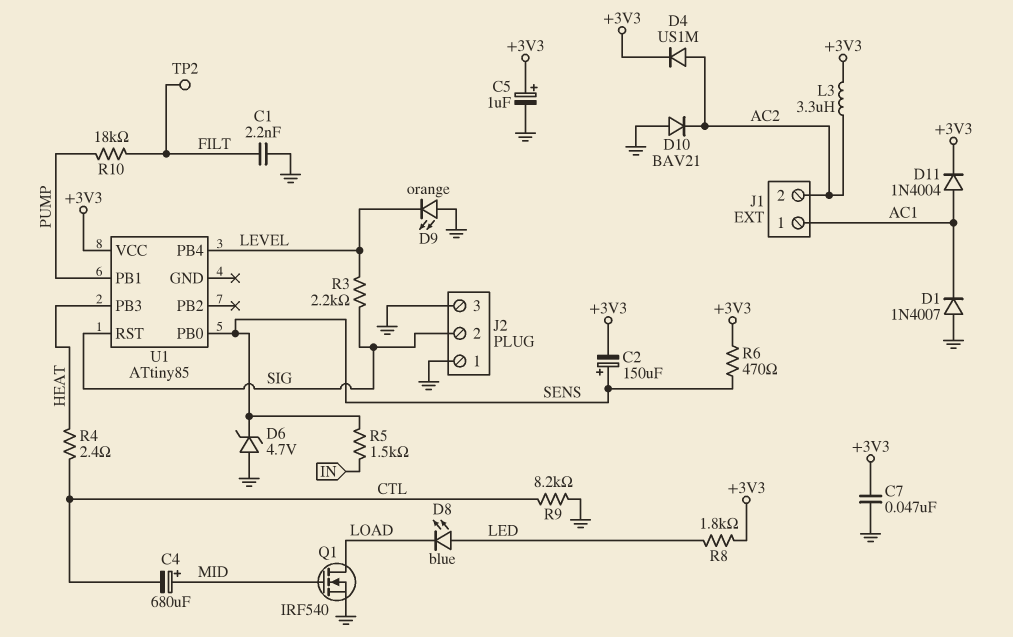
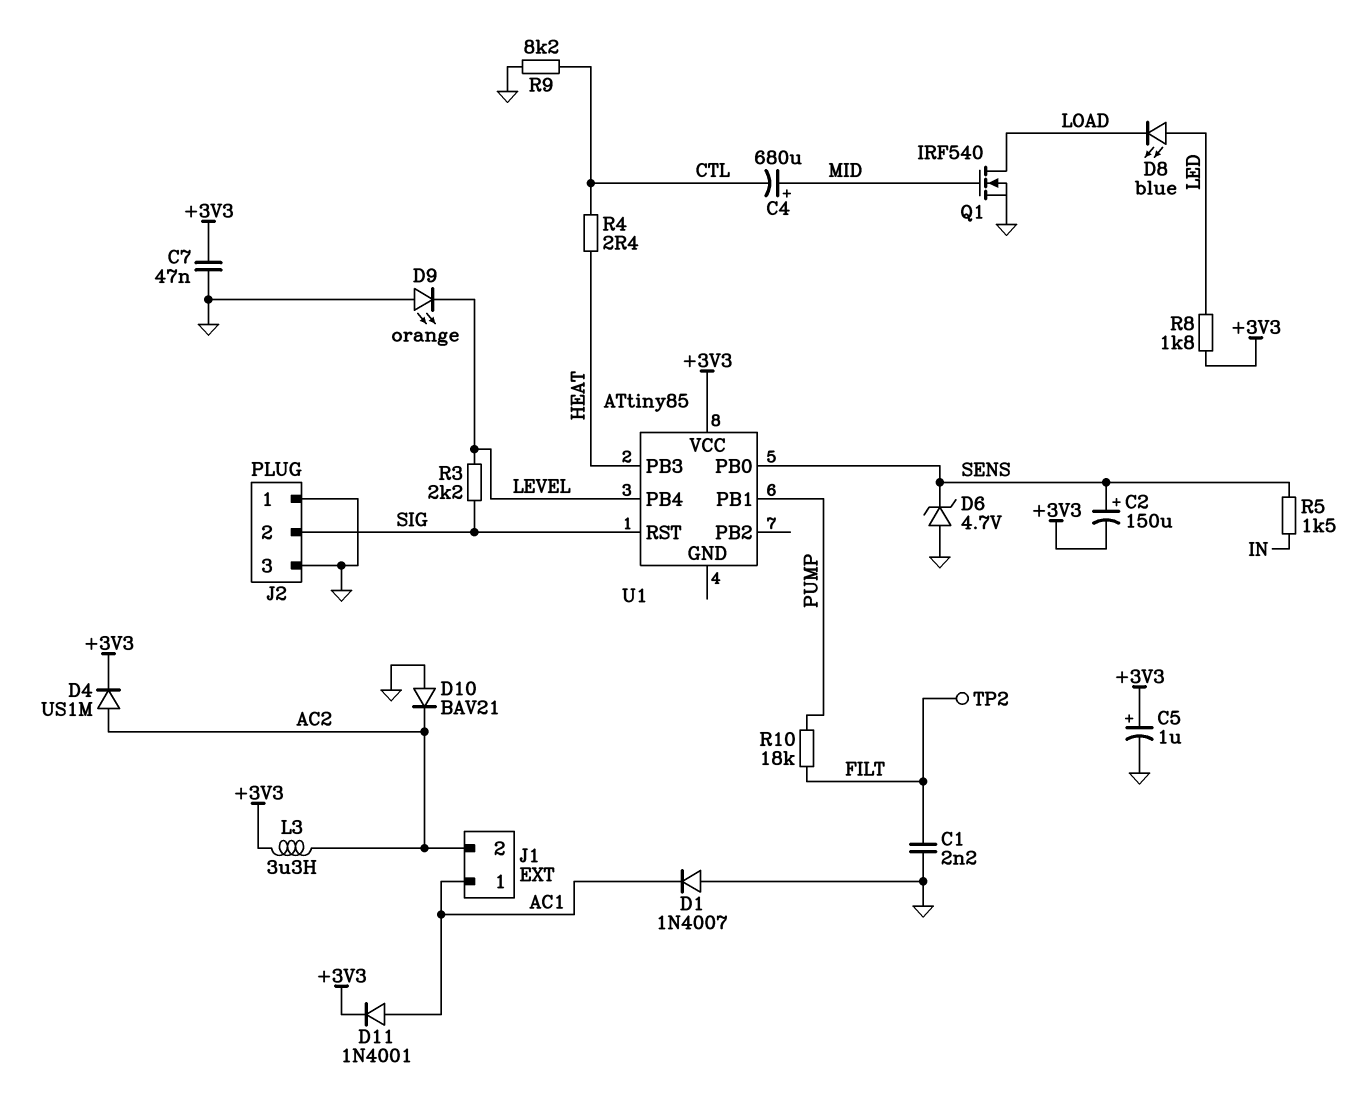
D11: diode 1N4004 (A AC1, K +3V3) -> diode 1N4001 (A AC1, K +3V3)
R6: 470 (+3V3, SENS) -> none

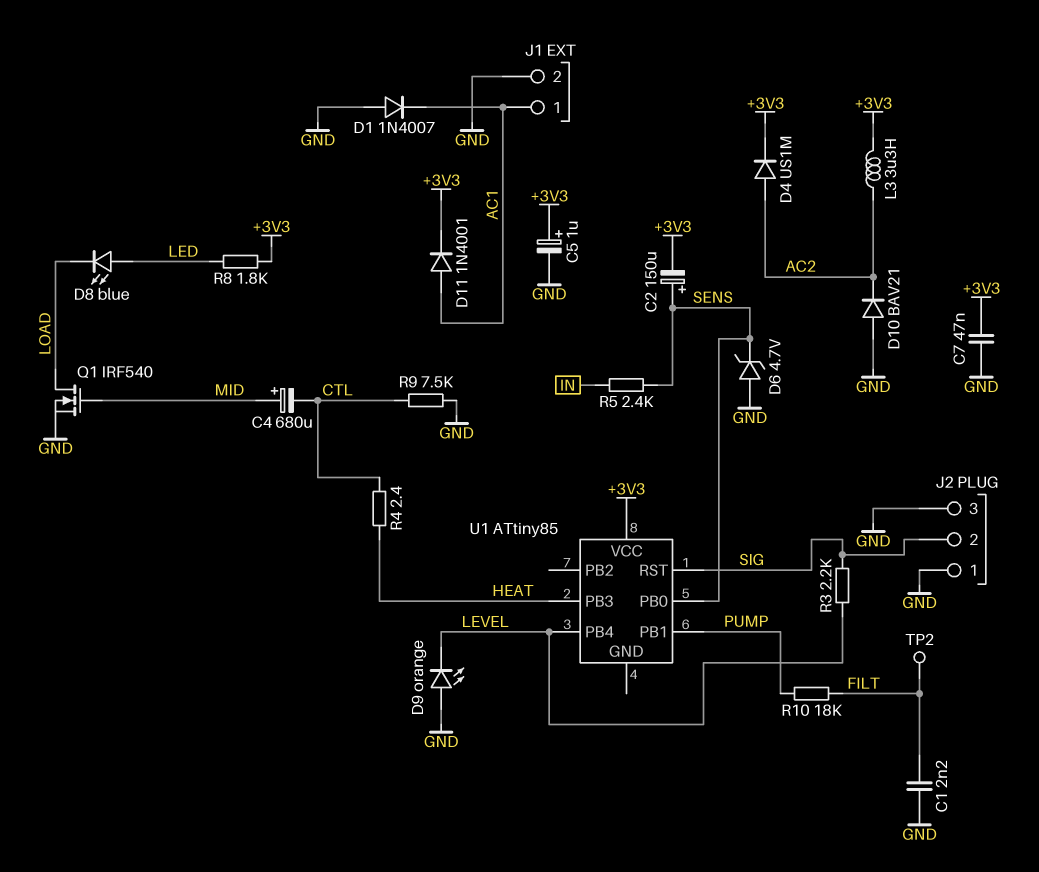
J1 pin 2: AC2 -> GND
R5: 1.5k (IN, SENS) -> 2.4k (IN, SENS)
R9: 8.2k (CTL, GND) -> 7.5k (CTL, GND)

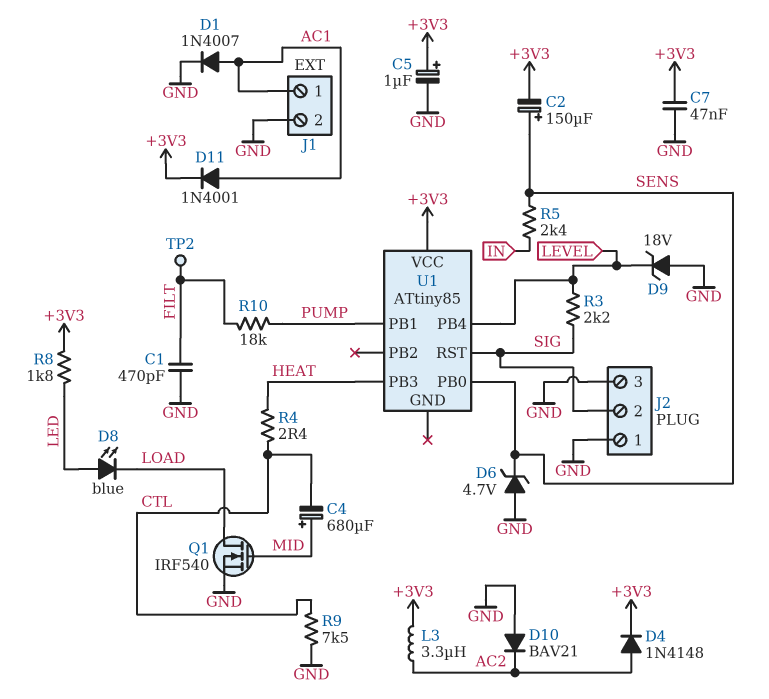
C1: 2.2nF (FILT, GND) -> 470pF (FILT, GND)
D1: diode 1N4007 (A GND, K AC1) -> diode 1N4007 (A AC1, K GND)
D4: diode US1M (A AC2, K +3V3) -> diode 1N4148 (A AC2, K +3V3)
D9: LED orange (A GND, K LEVEL) -> zener 18V (A GND, K LEVEL)

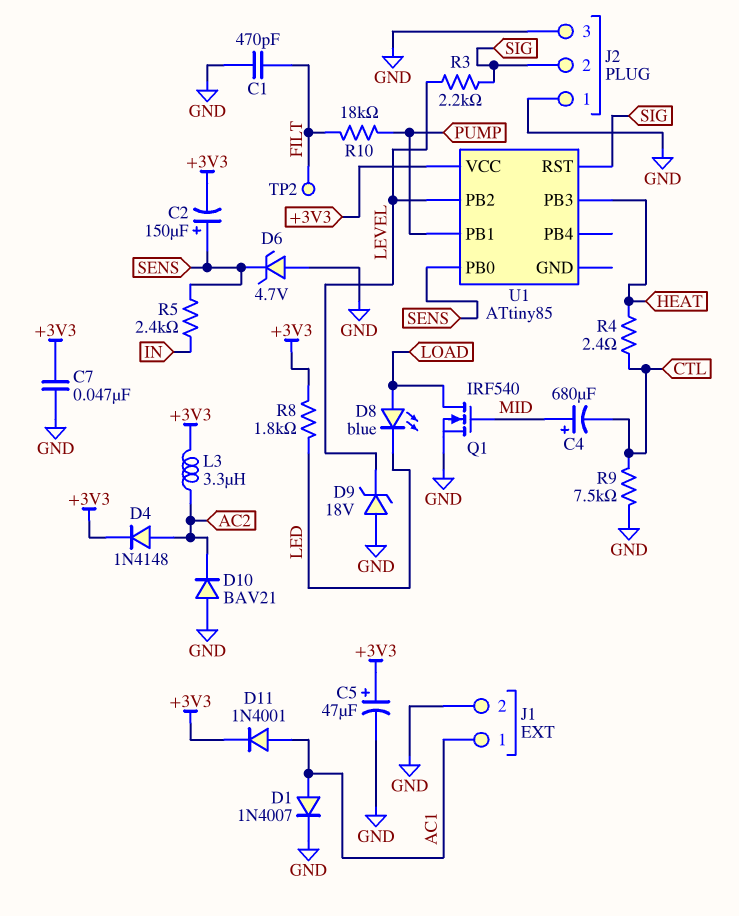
C5: 1uF (plus +3V3, minus GND) -> 47uF (plus +3V3, minus GND)
D8: LED blue (A LED, K LOAD) -> LED blue (A LOAD, K LED)
U1 pin PB2: none -> LEVEL
U1 pin PB4: LEVEL -> none

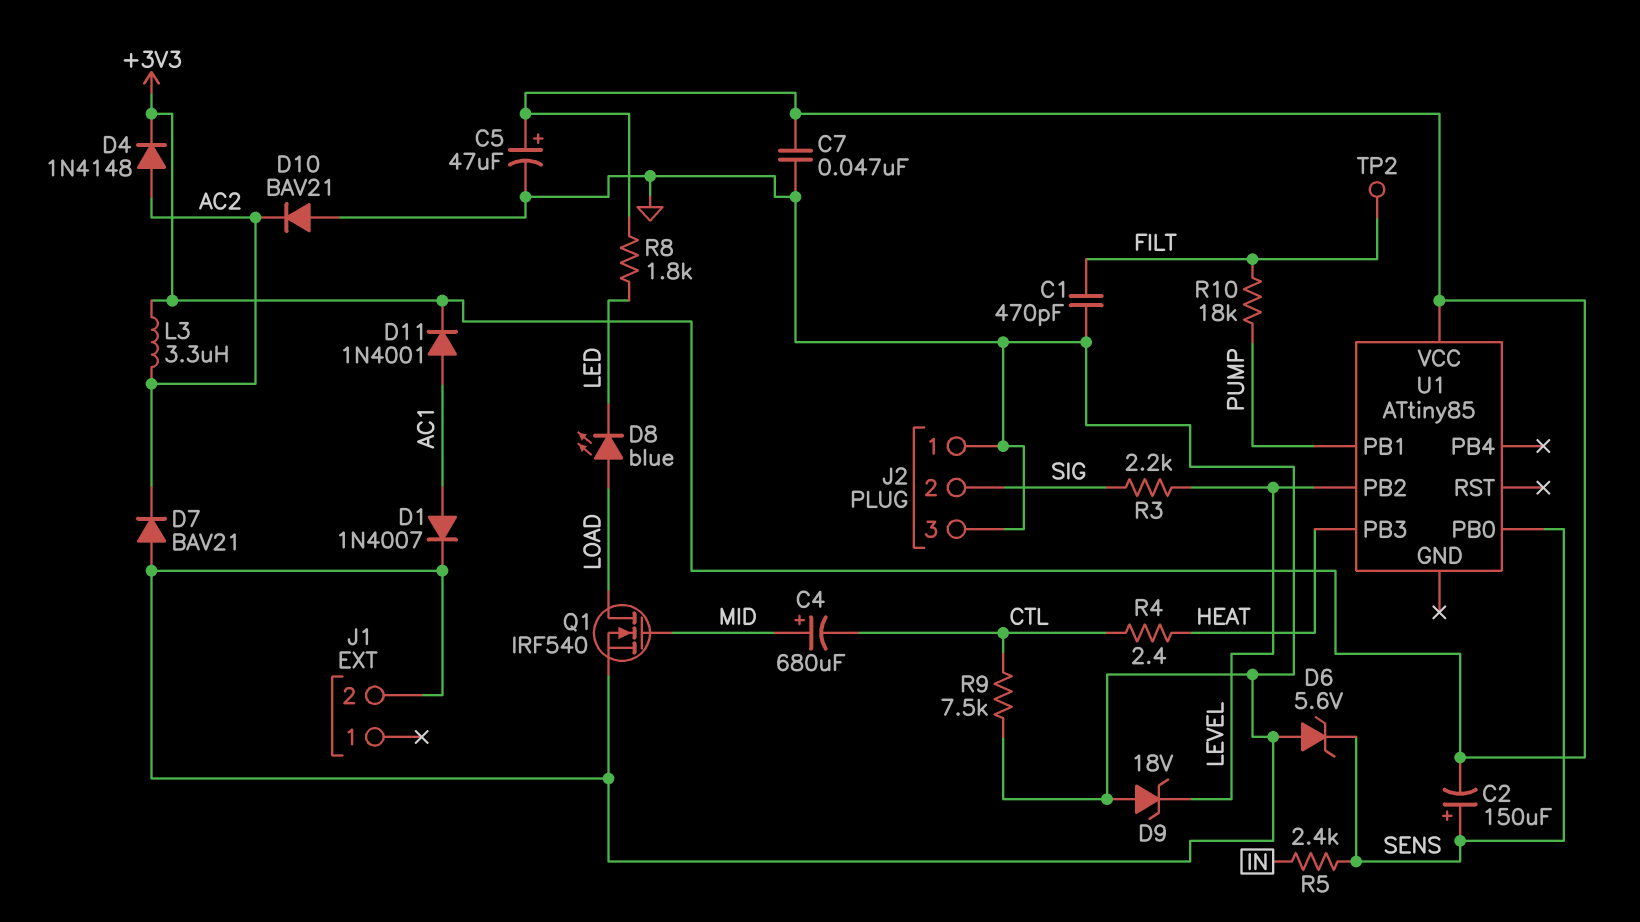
D6: zener 4.7V (A GND, K SENS) -> zener 5.6V (A GND, K SENS)
D7: none -> diode BAV21 (A GND, K AC2)
J1 pin 1: AC1 -> none
U1 pin RST: SIG -> none

